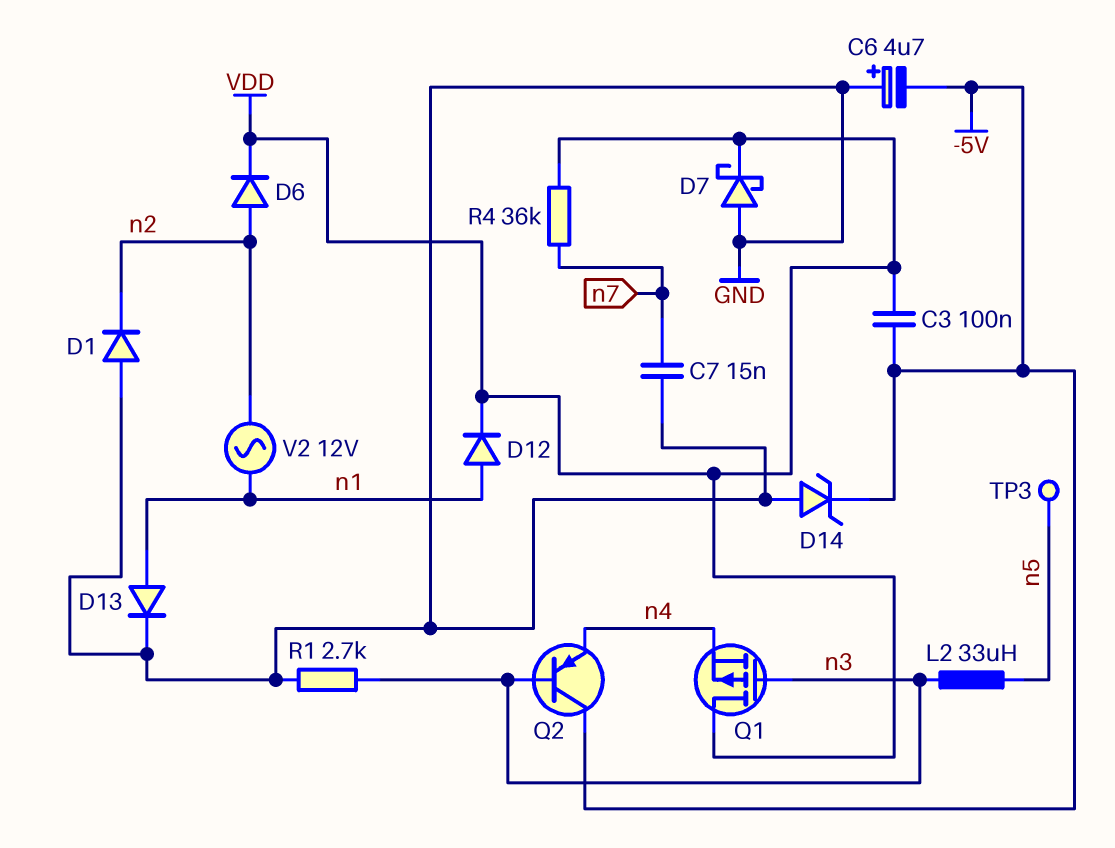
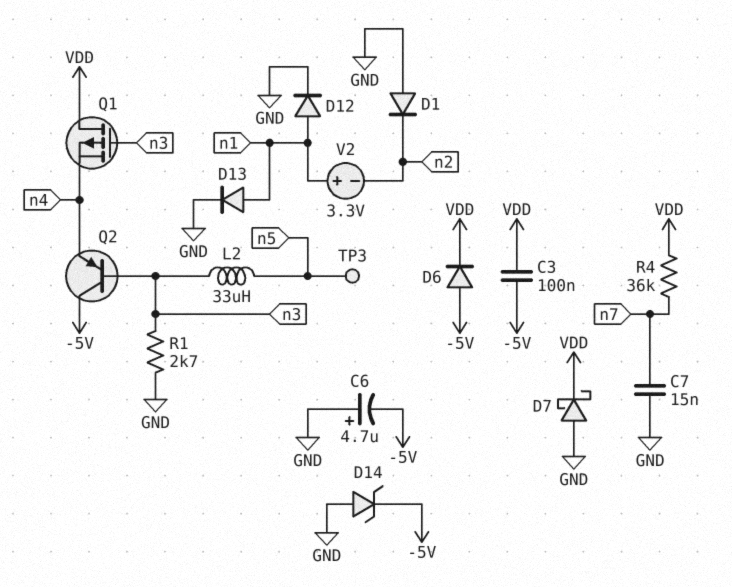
D6: diode (A n2, K VDD) -> diode (A -5V, K VDD)
D12: diode (A n1, K VDD) -> diode (A n1, K GND)
V2: AC 12V (n1, n2) -> 3.3V (plus n1, minus n2)

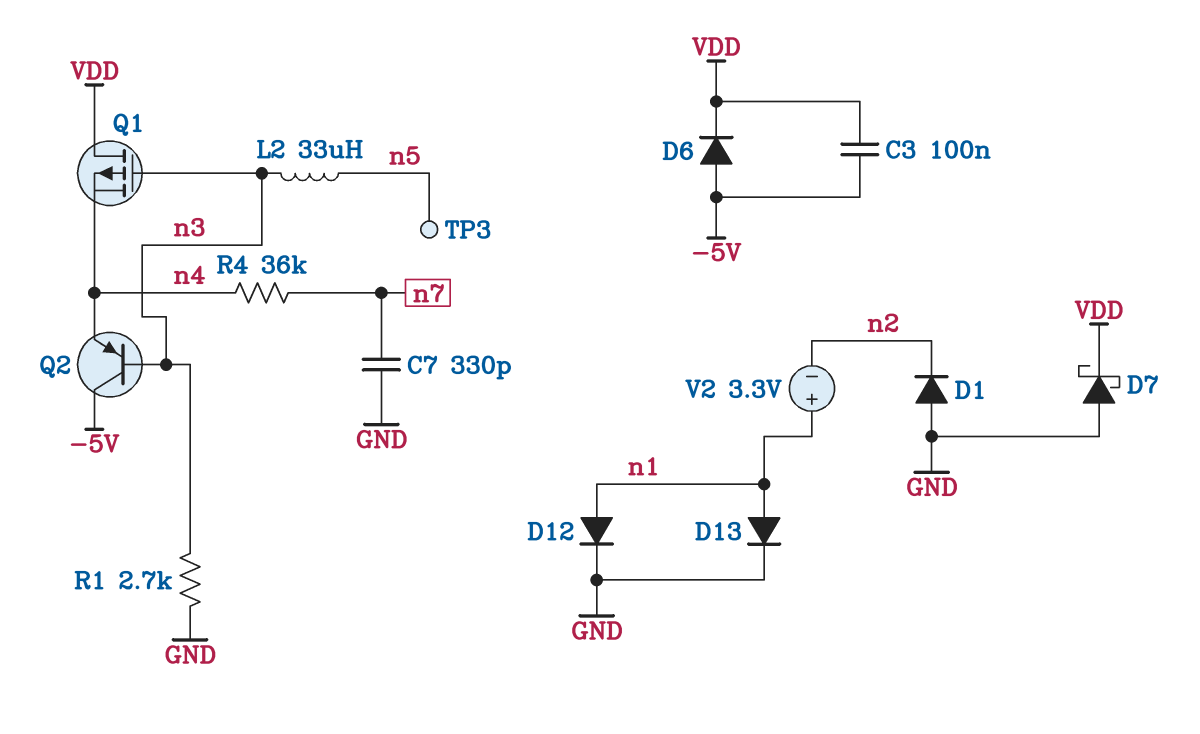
C6: 4.7uF (plus GND, minus -5V) -> none
C7: 15nF (GND, n7) -> 330pF (GND, n7)
D14: zener (A GND, K -5V) -> none
R4: 36k (VDD, n7) -> 36k (n4, n7)

